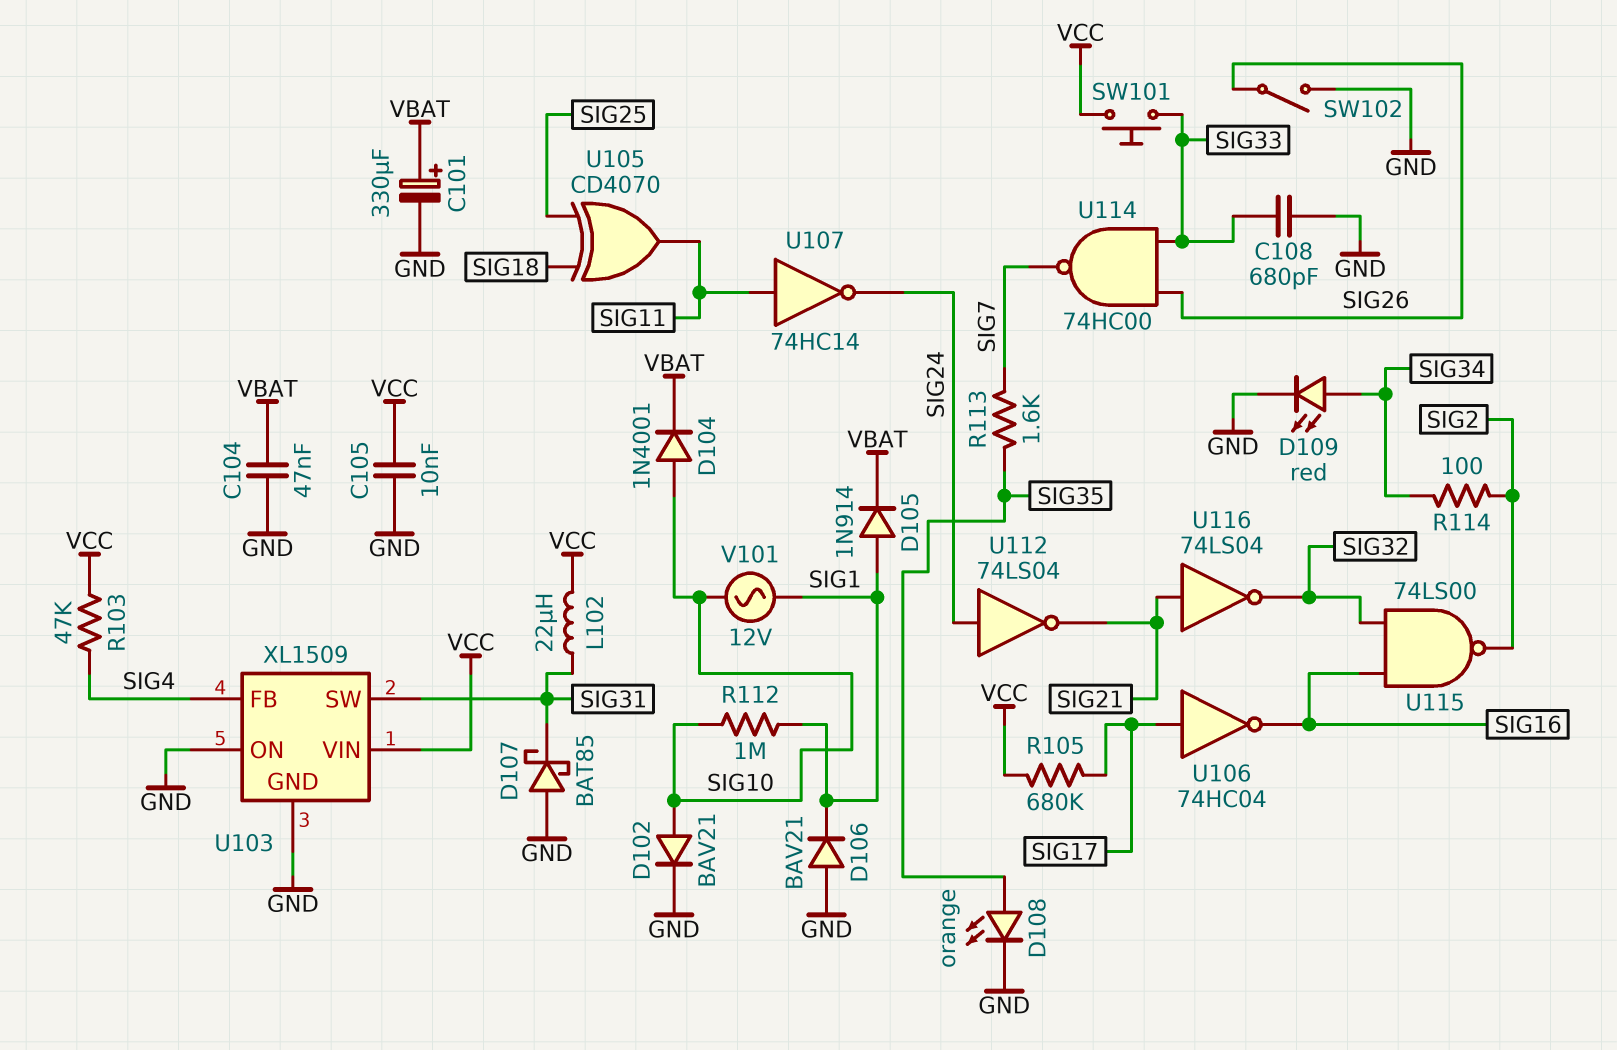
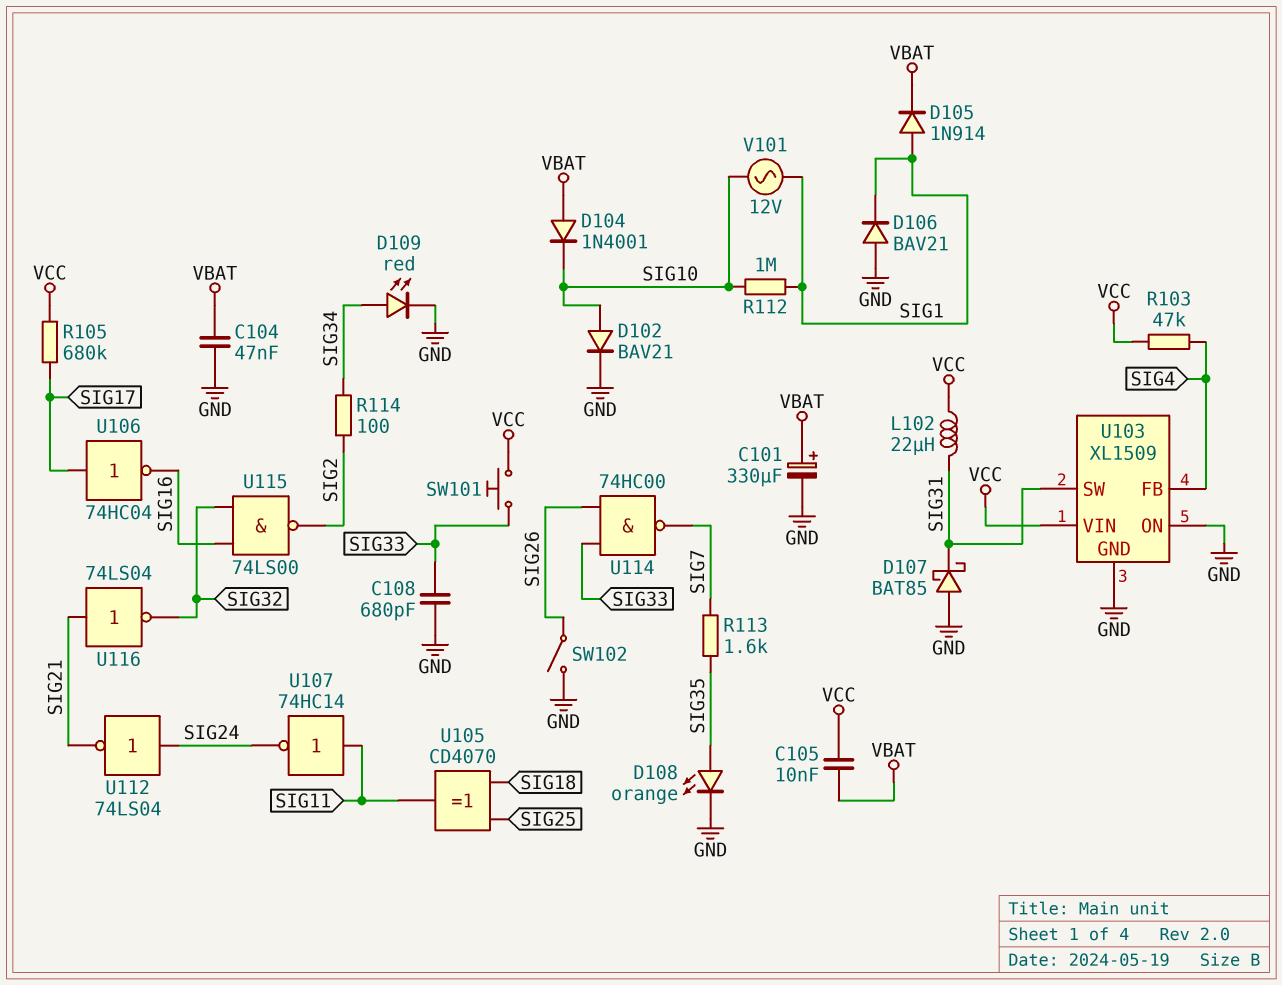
C105: 10nF (GND, VCC) -> 10nF (VBAT, VCC)
D104: diode 1N4001 (A SIG10, K VBAT) -> diode 1N4001 (A VBAT, K SIG10)

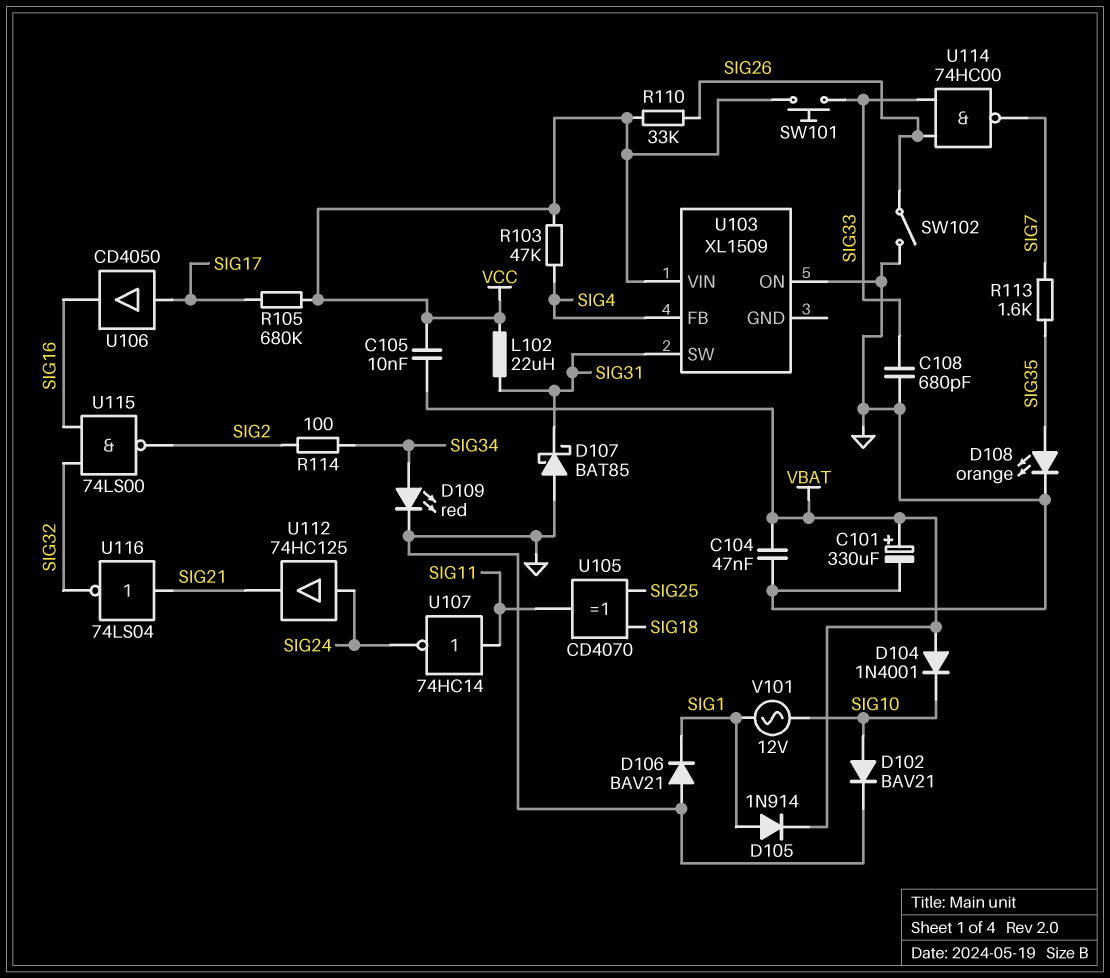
R110: none -> 33k (SIG26, VCC)
R112: 1M (SIG1, SIG10) -> none
U103 pin GND: GND -> none
U106: NOT 74HC04 (in SIG17, out SIG16) -> buffer CD4050 (in SIG17, out SIG16)
U112: NOT 74LS04 (in SIG24, out SIG21) -> buffer 74HC125 (in SIG24, out SIG21)

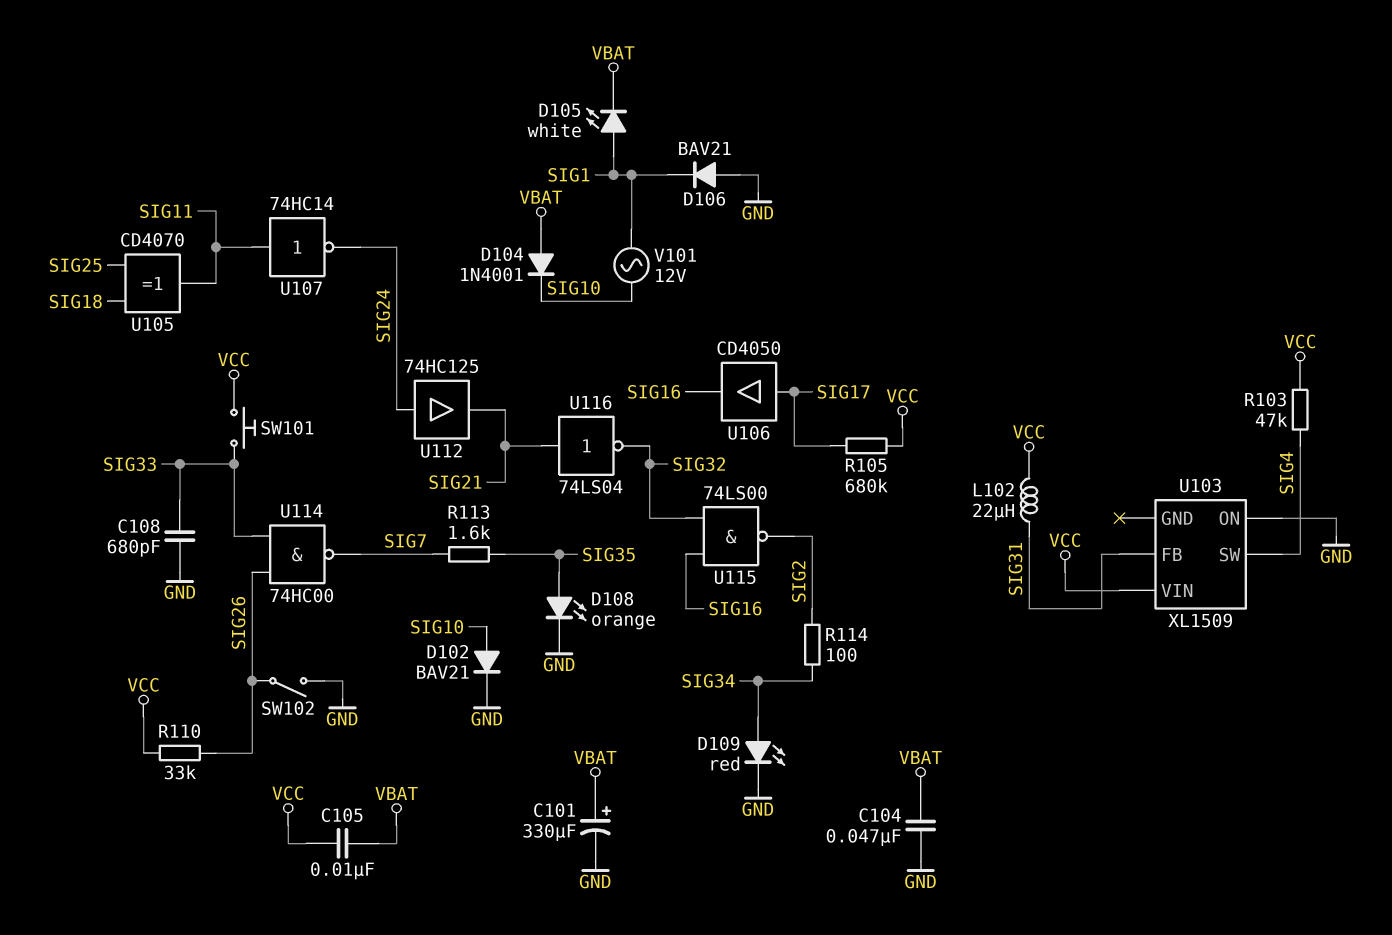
D105: diode 1N914 (A SIG1, K VBAT) -> LED white (A SIG1, K VBAT)
D107: schottky BAT85 (A GND, K SIG31) -> none
U103 pin FB: SIG4 -> SIG31
U103 pin SW: SIG31 -> SIG4

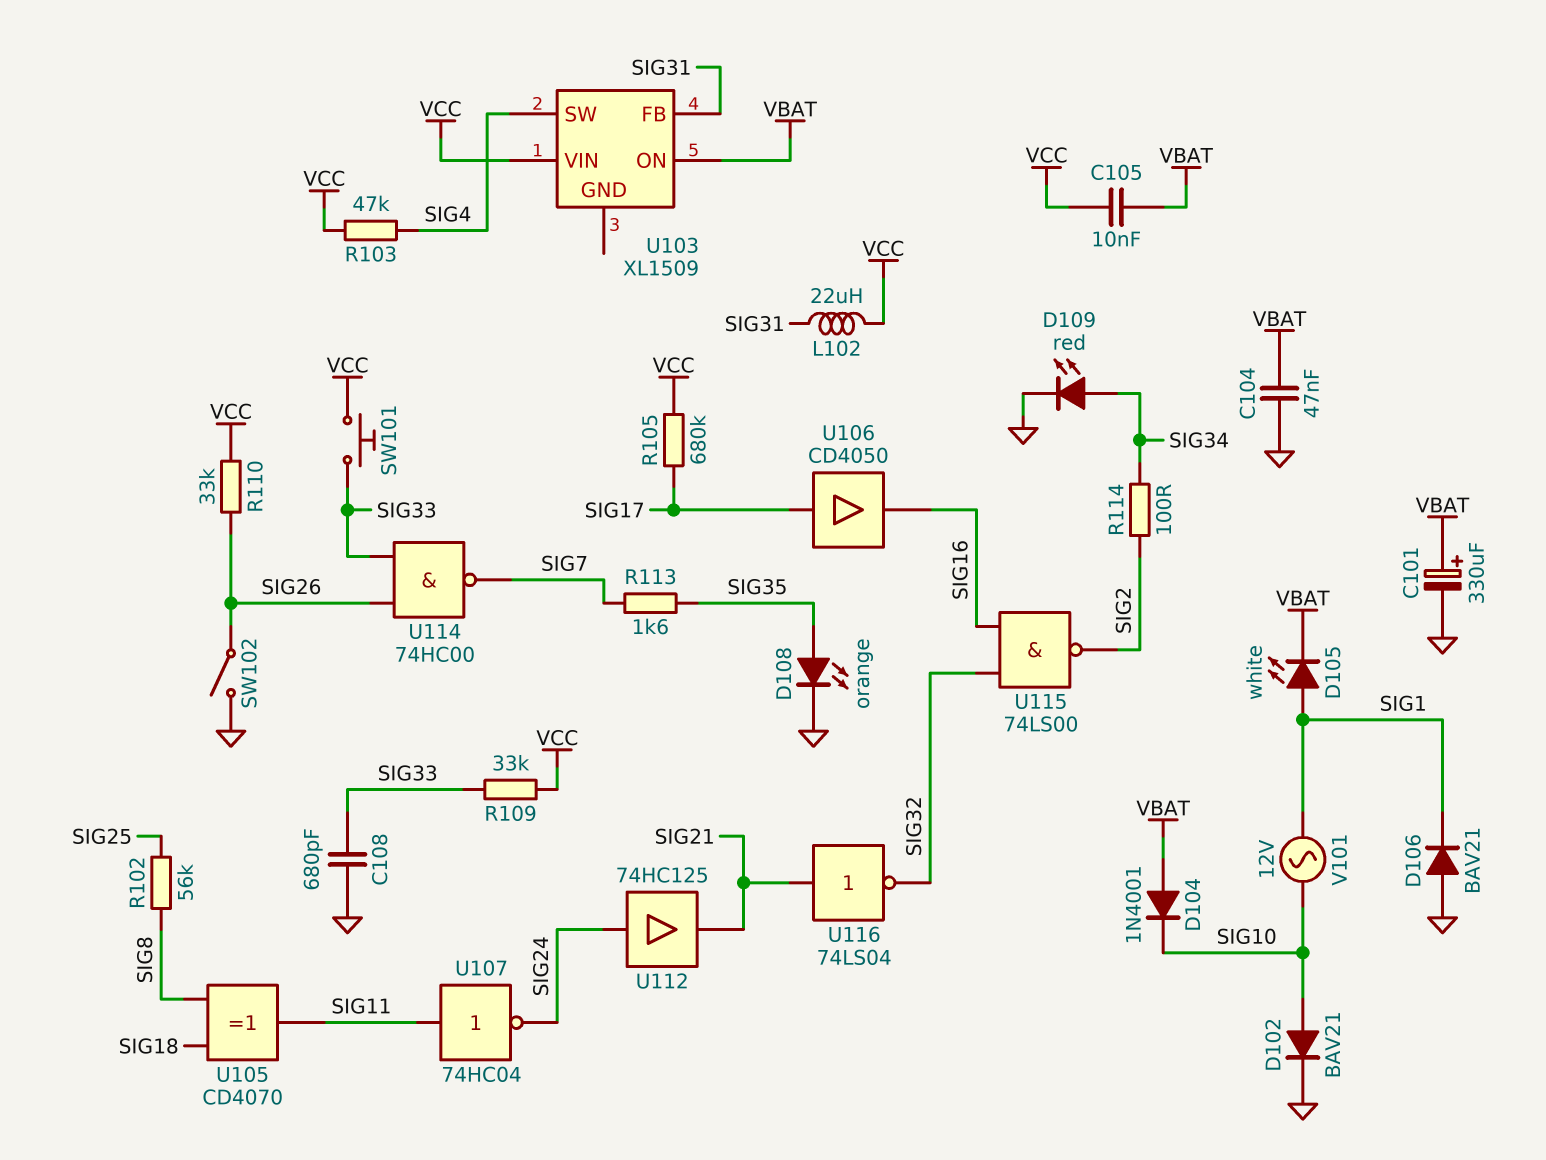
R102: none -> 56k (SIG8, SIG25)
R109: none -> 33k (SIG33, VCC)
U103 pin ON: GND -> VBAT
U105: XOR CD4070 (in SIG18, in SIG25, out SIG11) -> XOR CD4070 (in SIG8, in SIG18, out SIG11)
U107: NOT 74HC14 (in SIG11, out SIG24) -> NOT 74HC04 (in SIG11, out SIG24)

